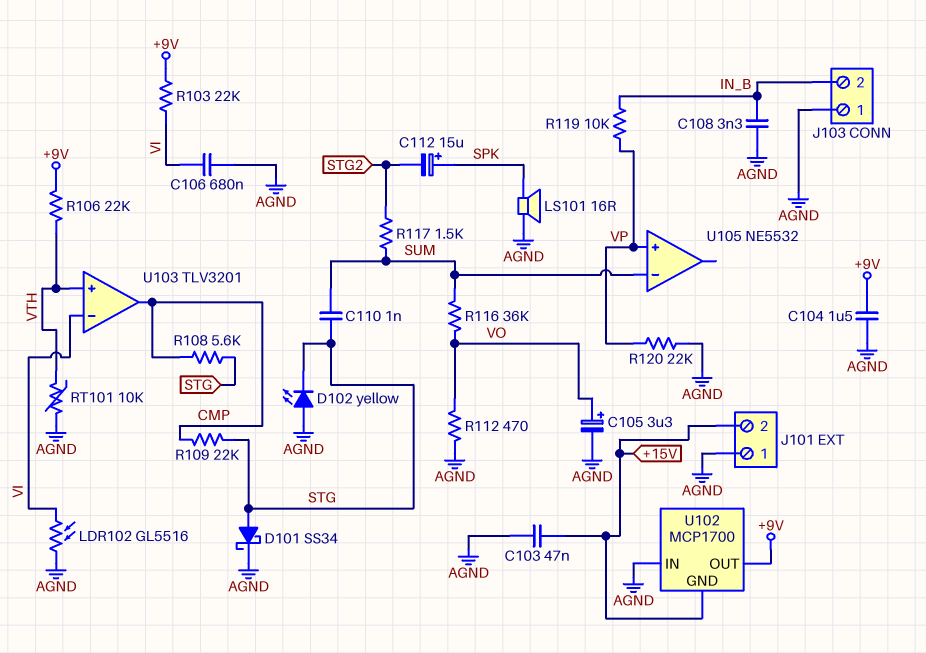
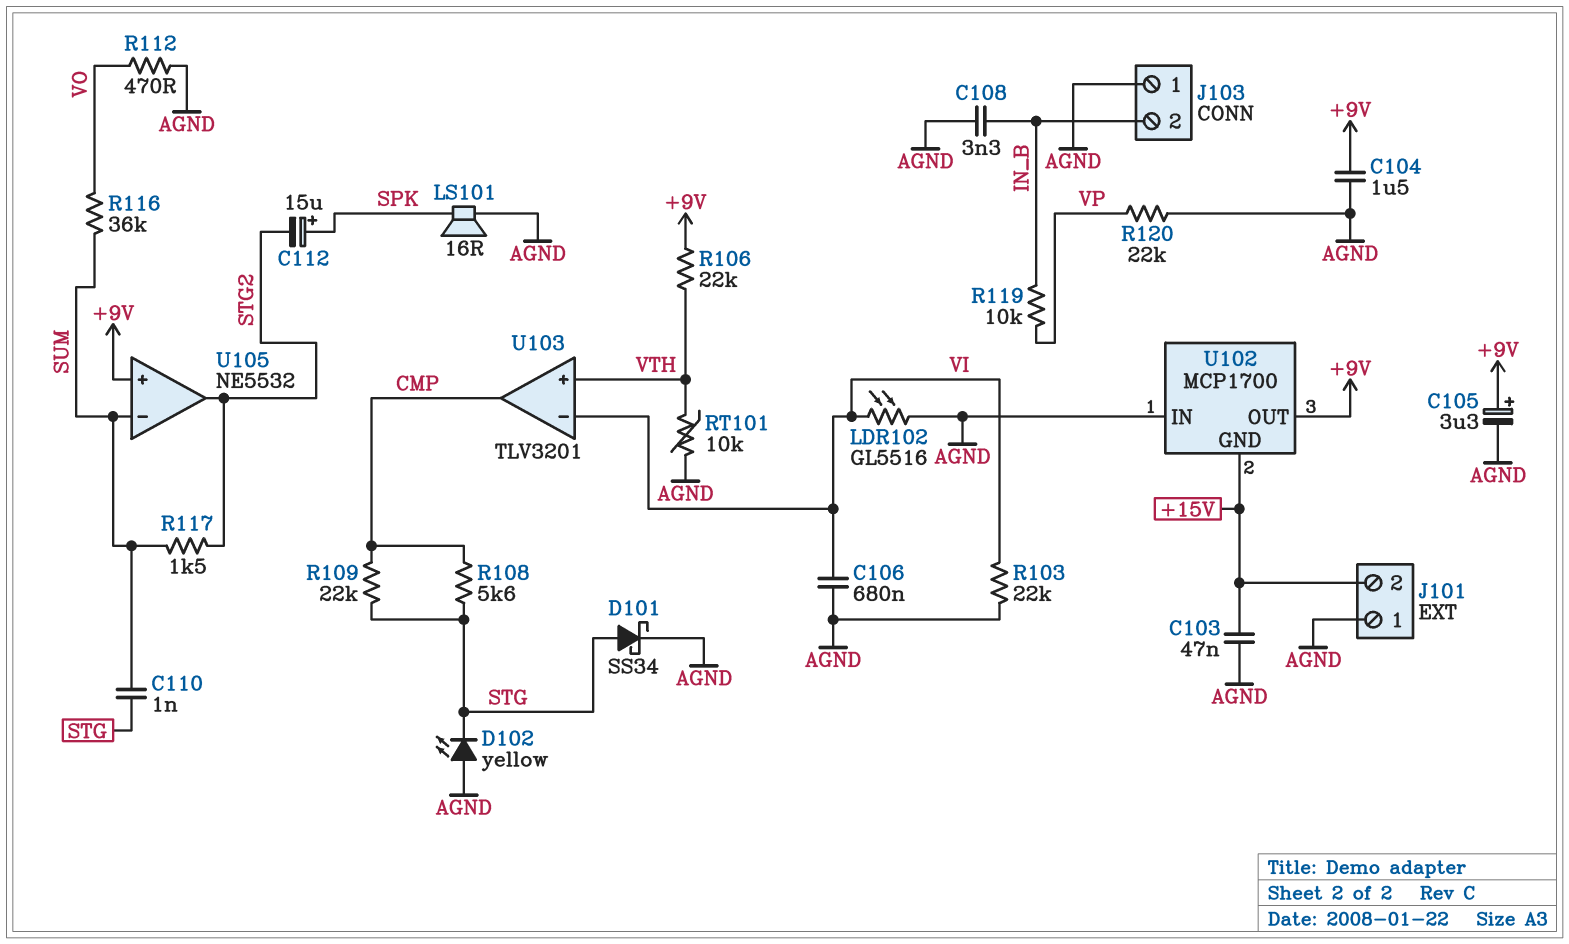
C105: 3.3uF (plus VO, minus AGND) -> 3.3uF (plus +9V, minus AGND)
R103: 22k (+9V, VI) -> 22k (AGND, VI)
U105 pin in+: VP -> +9V
U105 pin out: none -> STG2

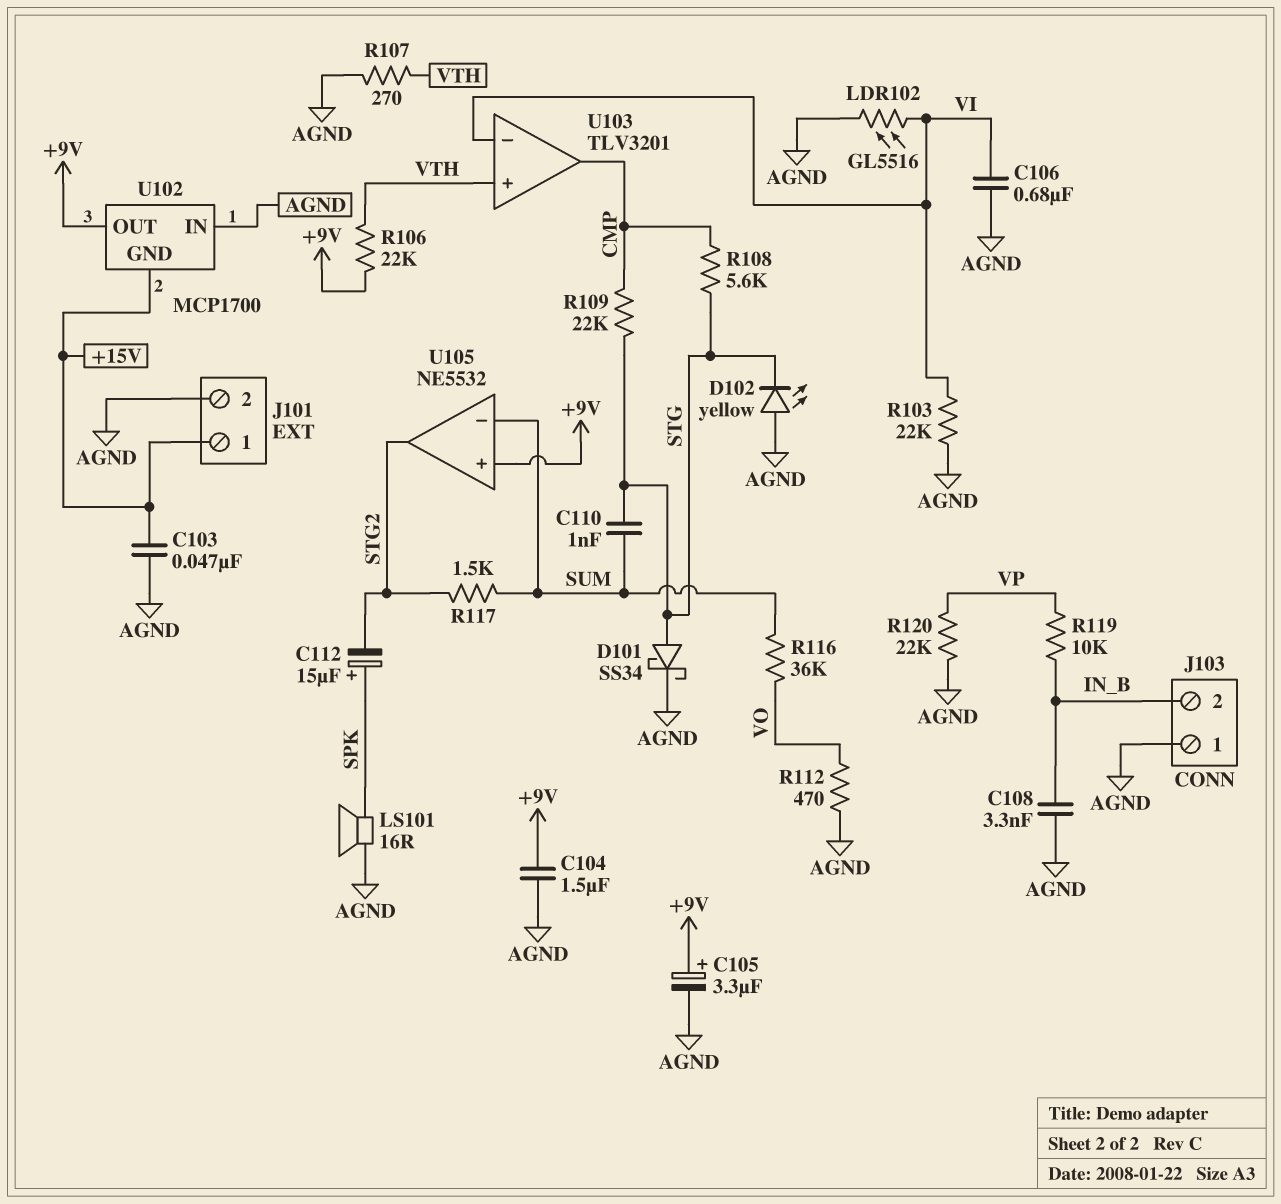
J101 pin 1: AGND -> +15V
J101 pin 2: +15V -> AGND
R107: none -> 270 (AGND, VTH)
RT101: 10k (AGND, VTH) -> none

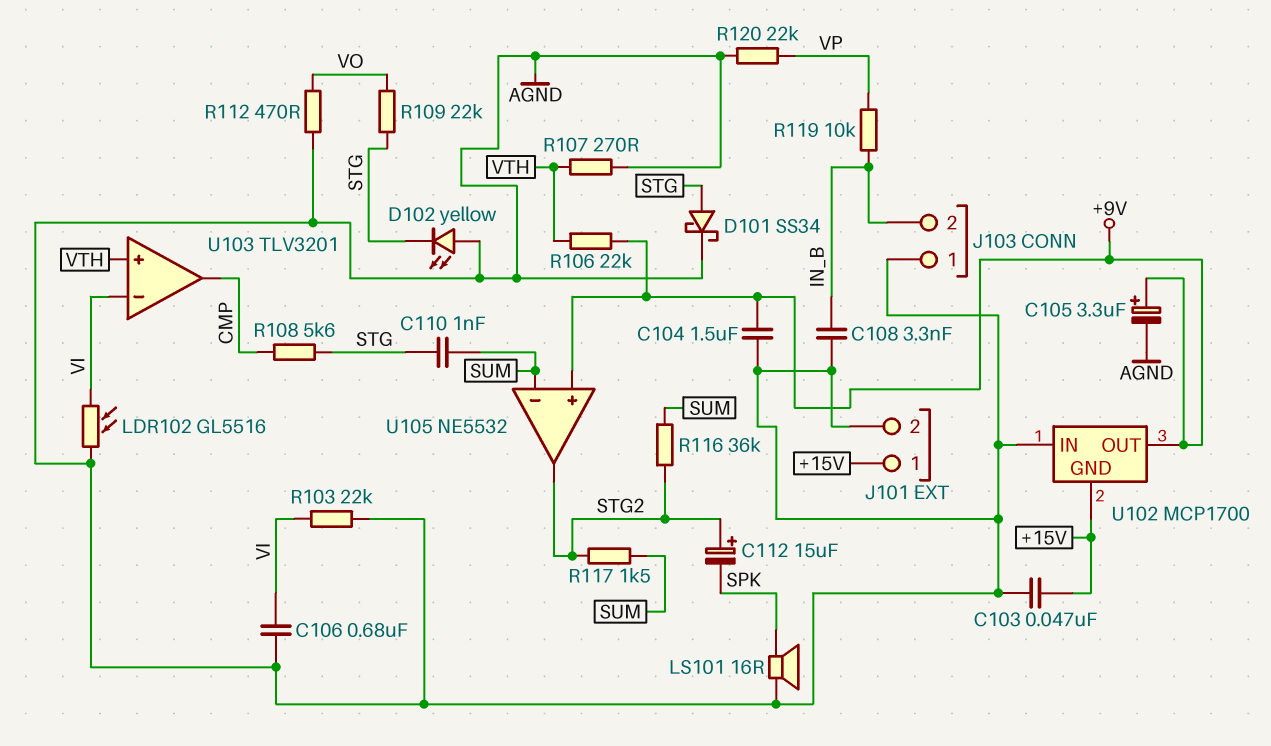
C112: 15uF (plus SPK, minus STG2) -> 15uF (plus STG2, minus SPK)
R109: 22k (CMP, STG) -> 22k (STG, VO)
R116: 36k (SUM, VO) -> 36k (STG2, SUM)

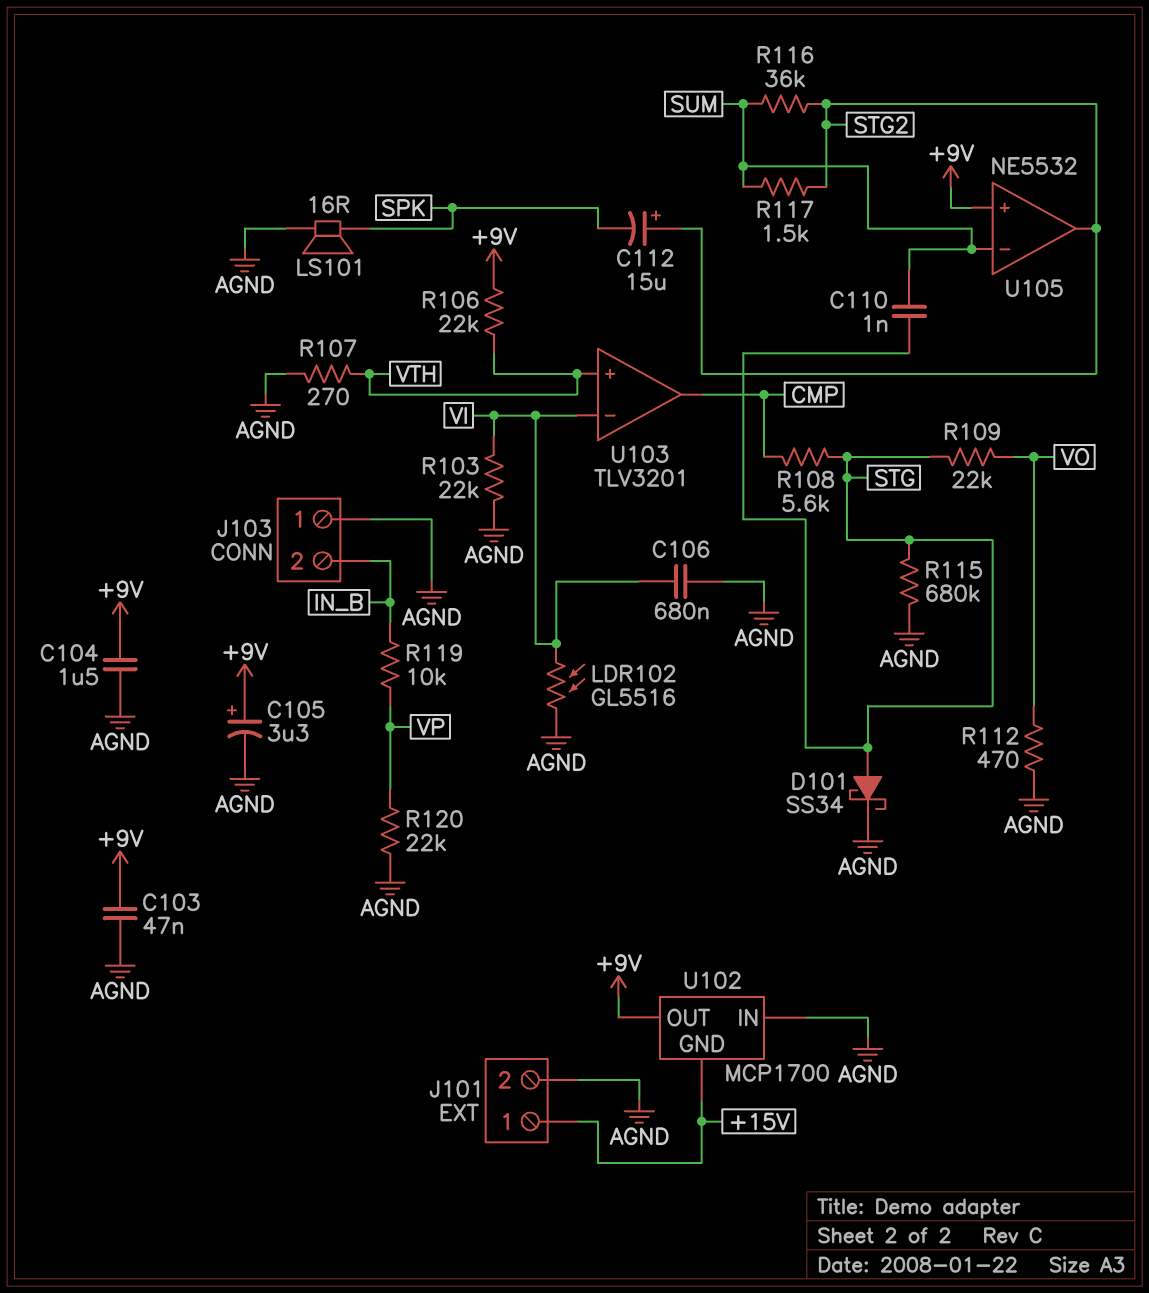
C103: 47nF (+15V, AGND) -> 47nF (+9V, AGND)
C108: 3.3nF (AGND, IN_B) -> none
D102: LED yellow (A AGND, K STG) -> none
R115: none -> 680k (AGND, STG)

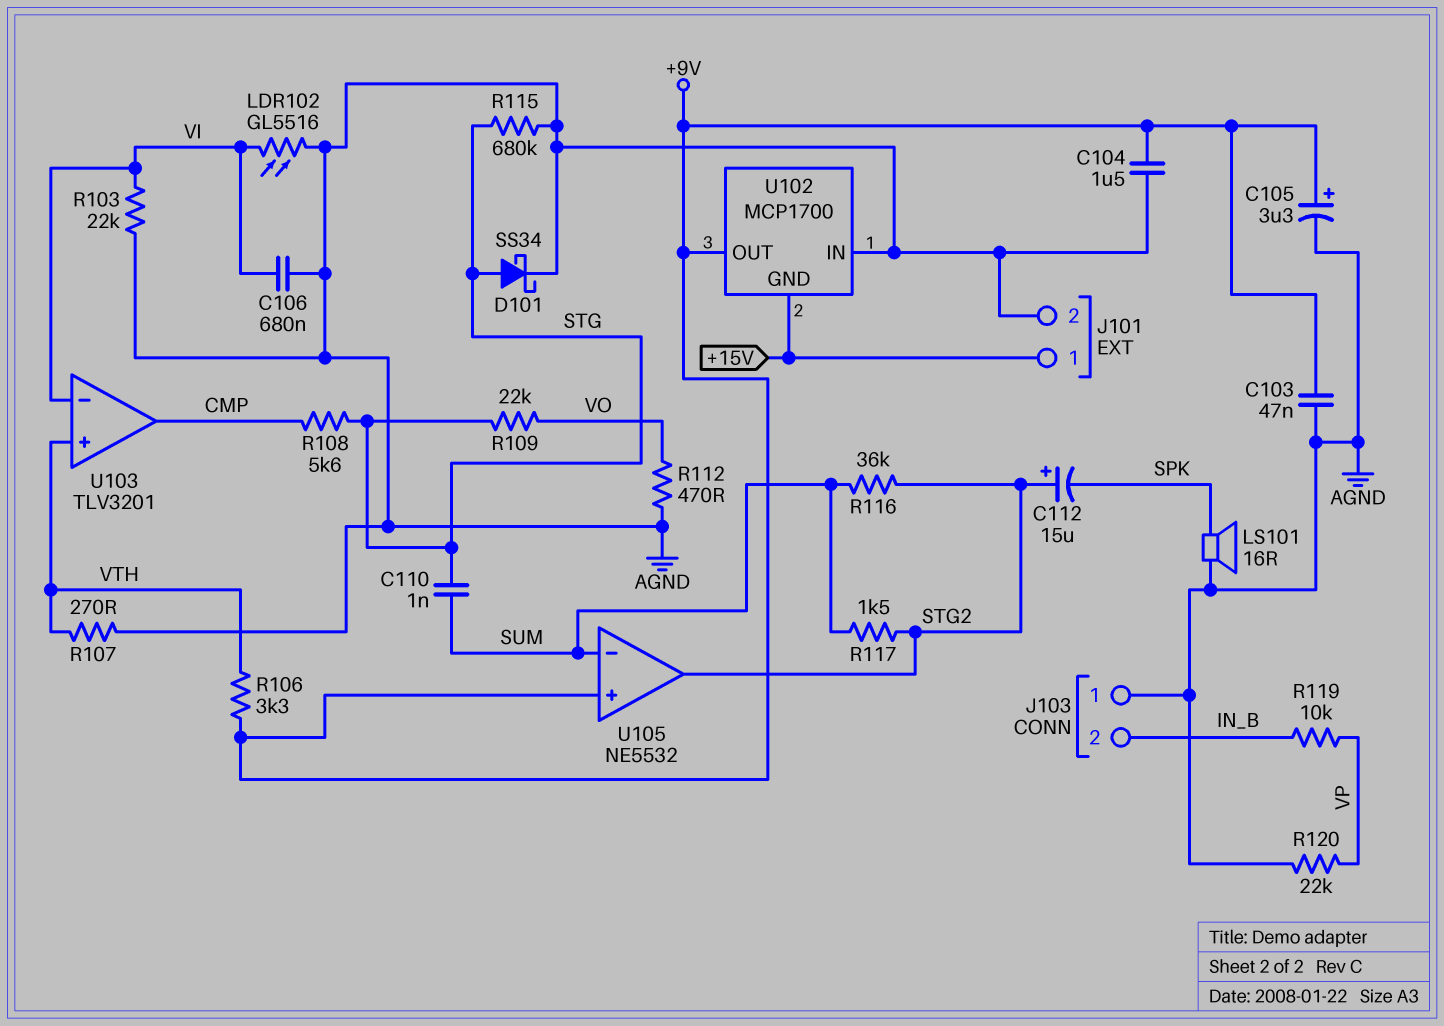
R106: 22k (+9V, VTH) -> 3.3k (+9V, VTH)

